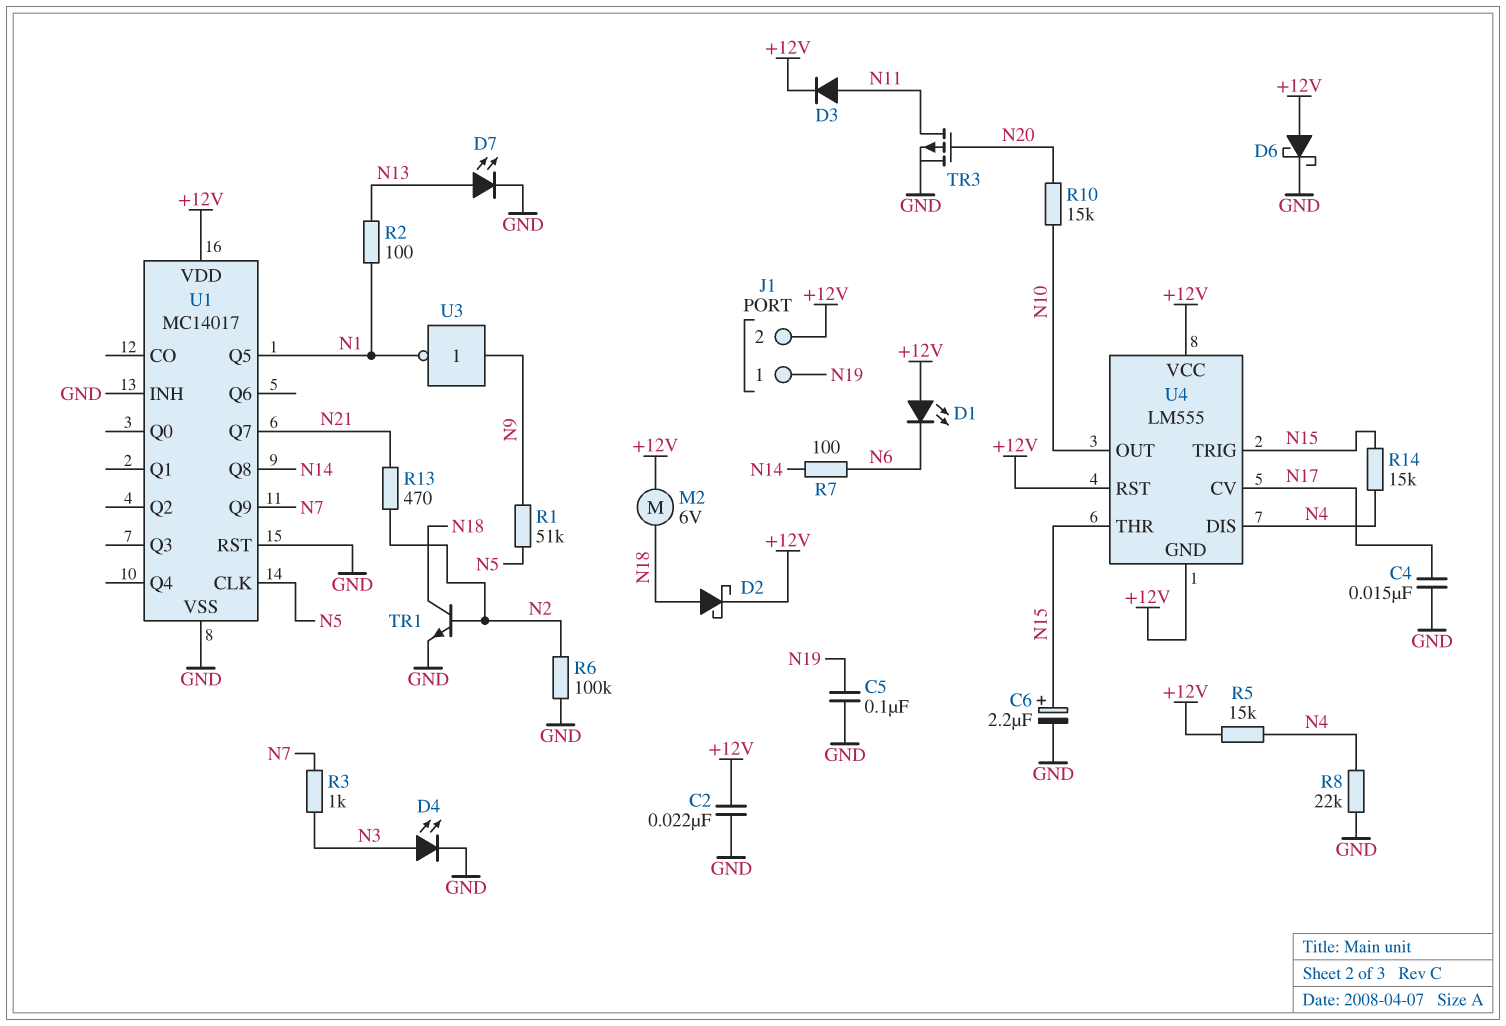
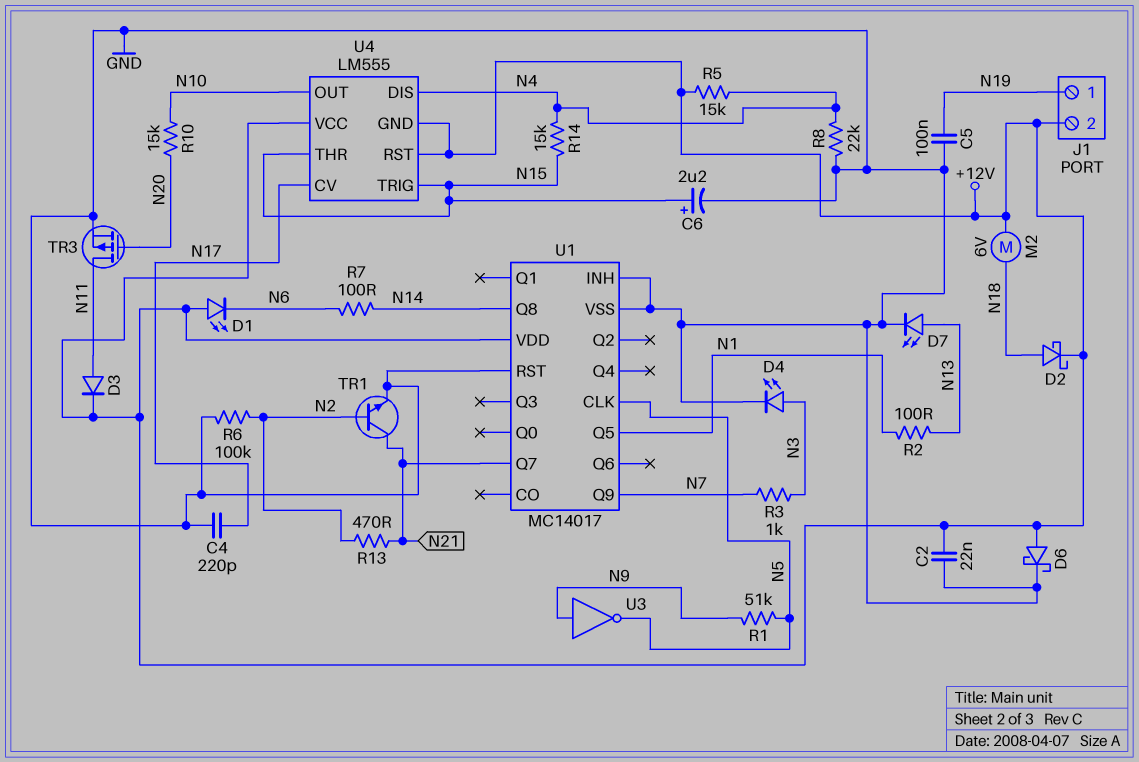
C4: 15nF (GND, N17) -> 220pF (GND, N17)
TR1: NPN (B N2, C N18, E GND) -> NPN (B N2, C N21, E GND)
U3: NOT (in N9, out N1) -> NOT (in N9, out N5)

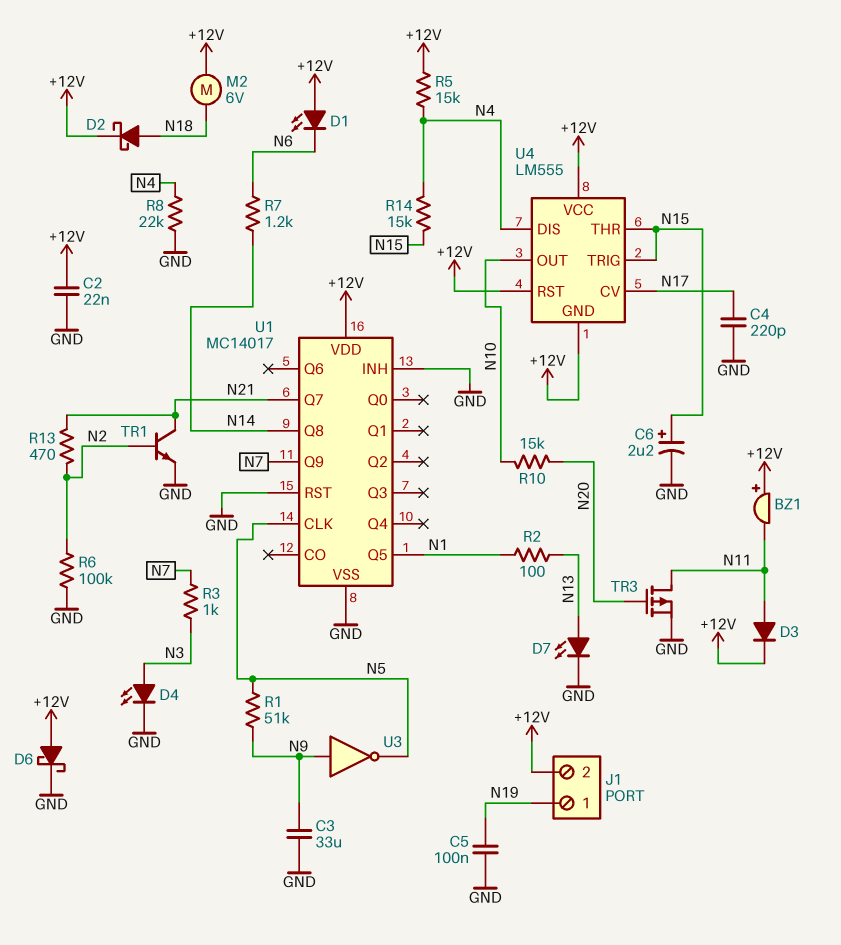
BZ1: none -> buzzer (plus +12V, minus N11)
C3: none -> 33uF (GND, N9)
R7: 100 (N6, N14) -> 1.2k (N6, N14)

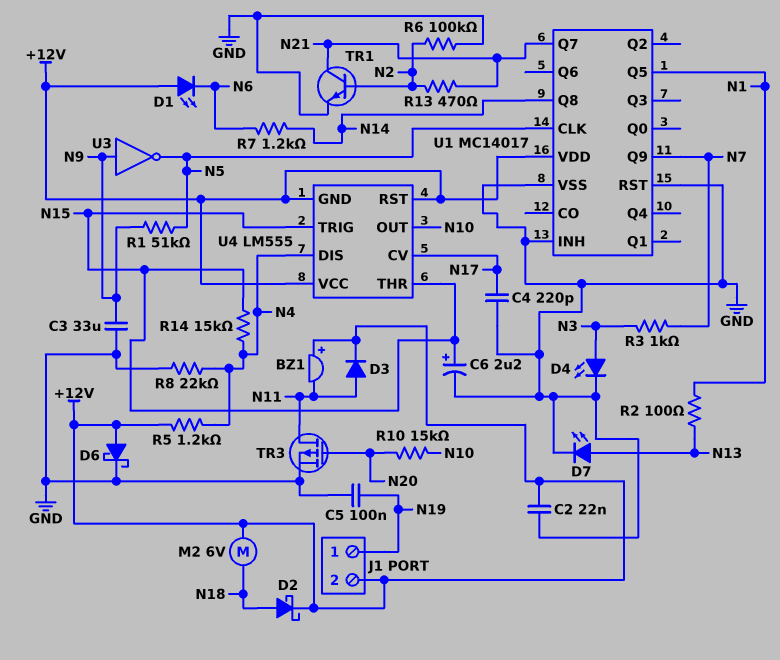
R5: 15k (+12V, N4) -> 1.2k (+12V, N4)

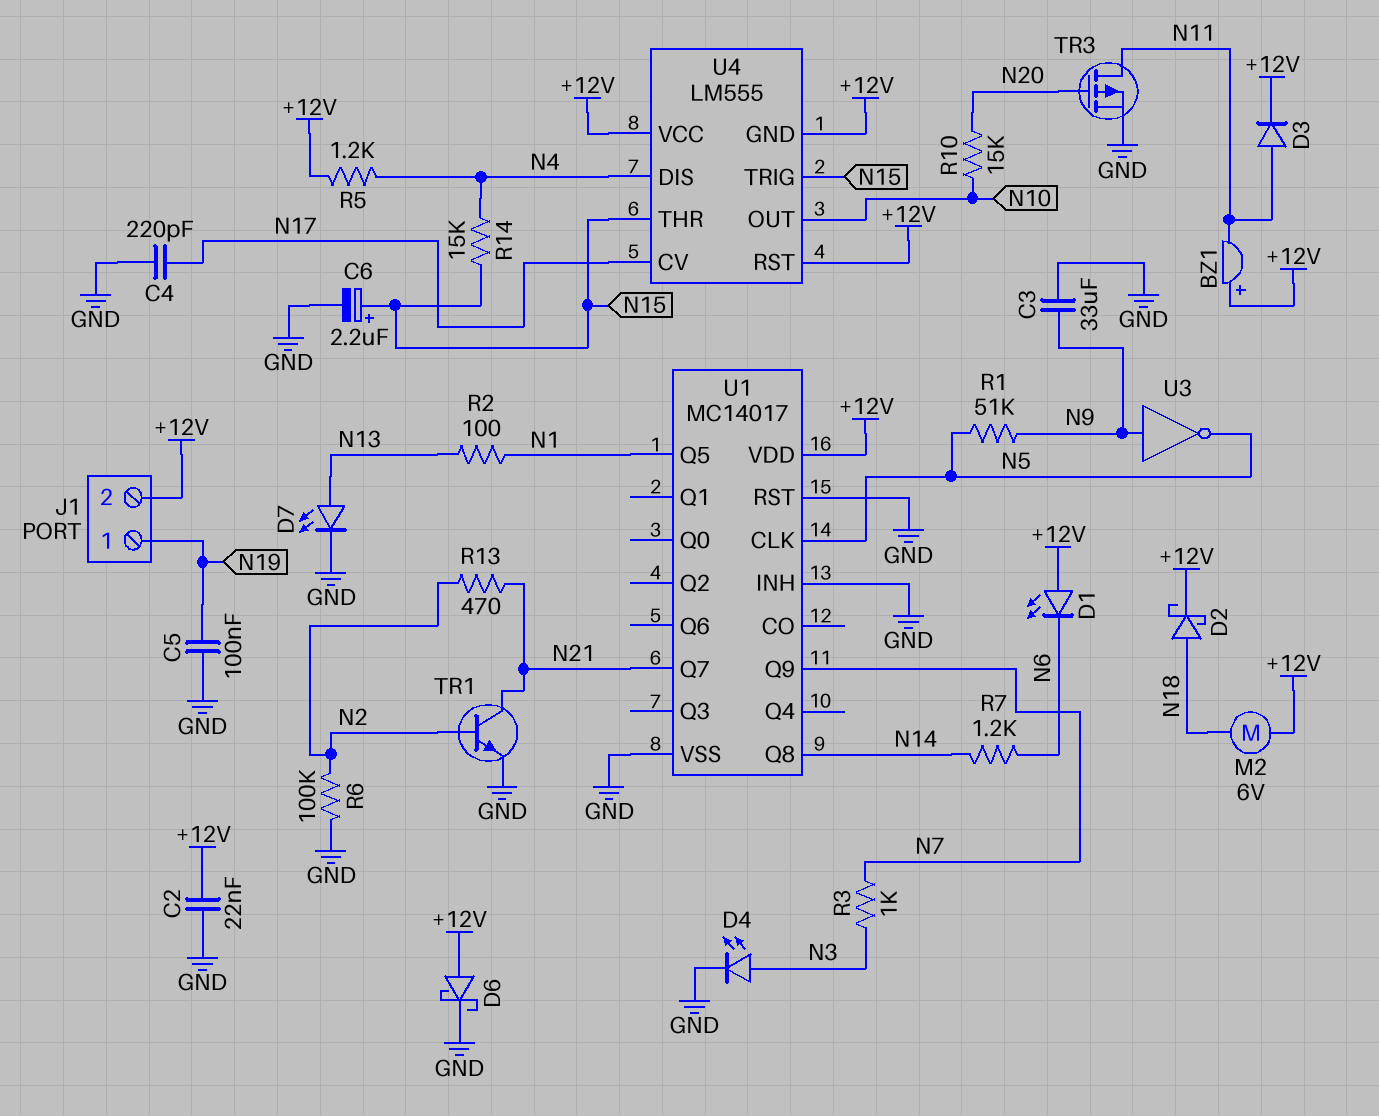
R8: 22k (GND, N4) -> none

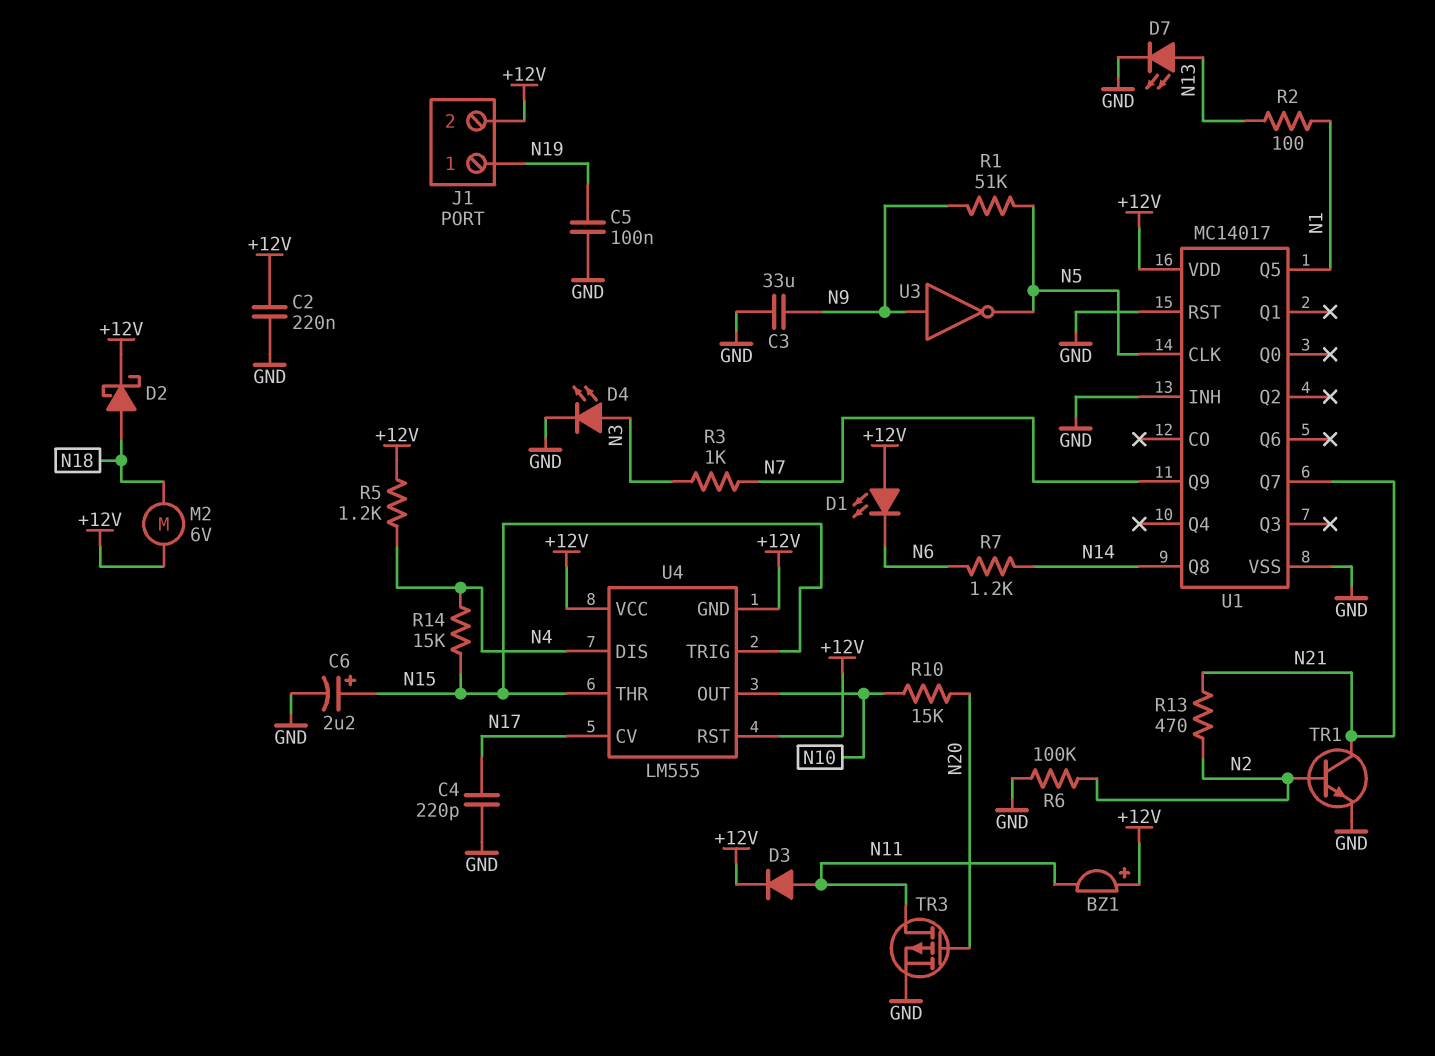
C2: 22nF (+12V, GND) -> 220nF (+12V, GND)
D6: schottky (A +12V, K GND) -> none

